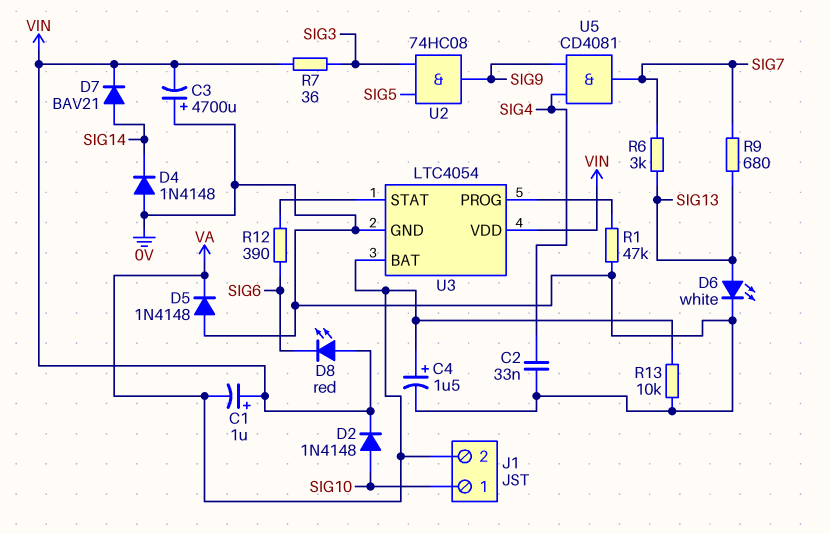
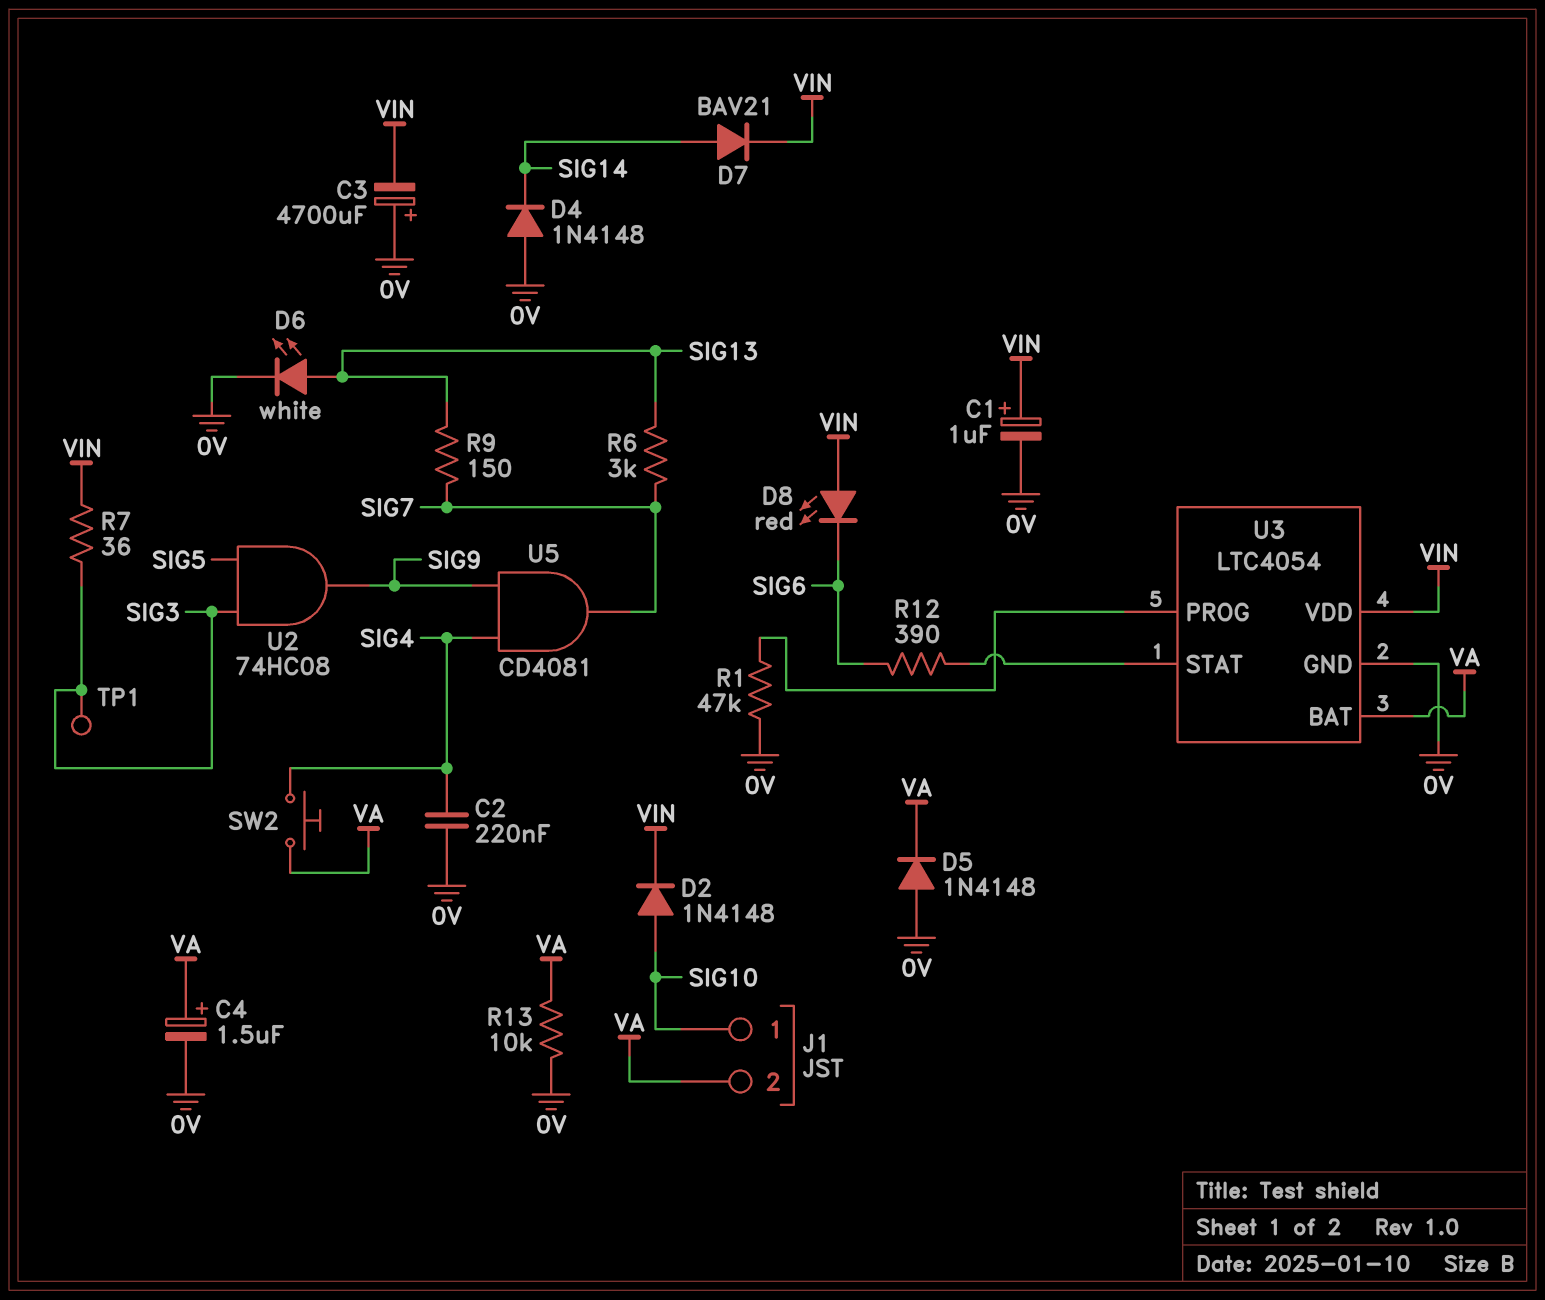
C1: 1uF (plus VIN, minus VA) -> 1uF (plus VIN, minus 0V)
C2: 33nF (0V, SIG4) -> 220nF (0V, SIG4)
R9: 680 (SIG7, SIG13) -> 150 (SIG7, SIG13)
SW2: none -> button (SIG4, VA)
TP1: none -> test point (SIG3)

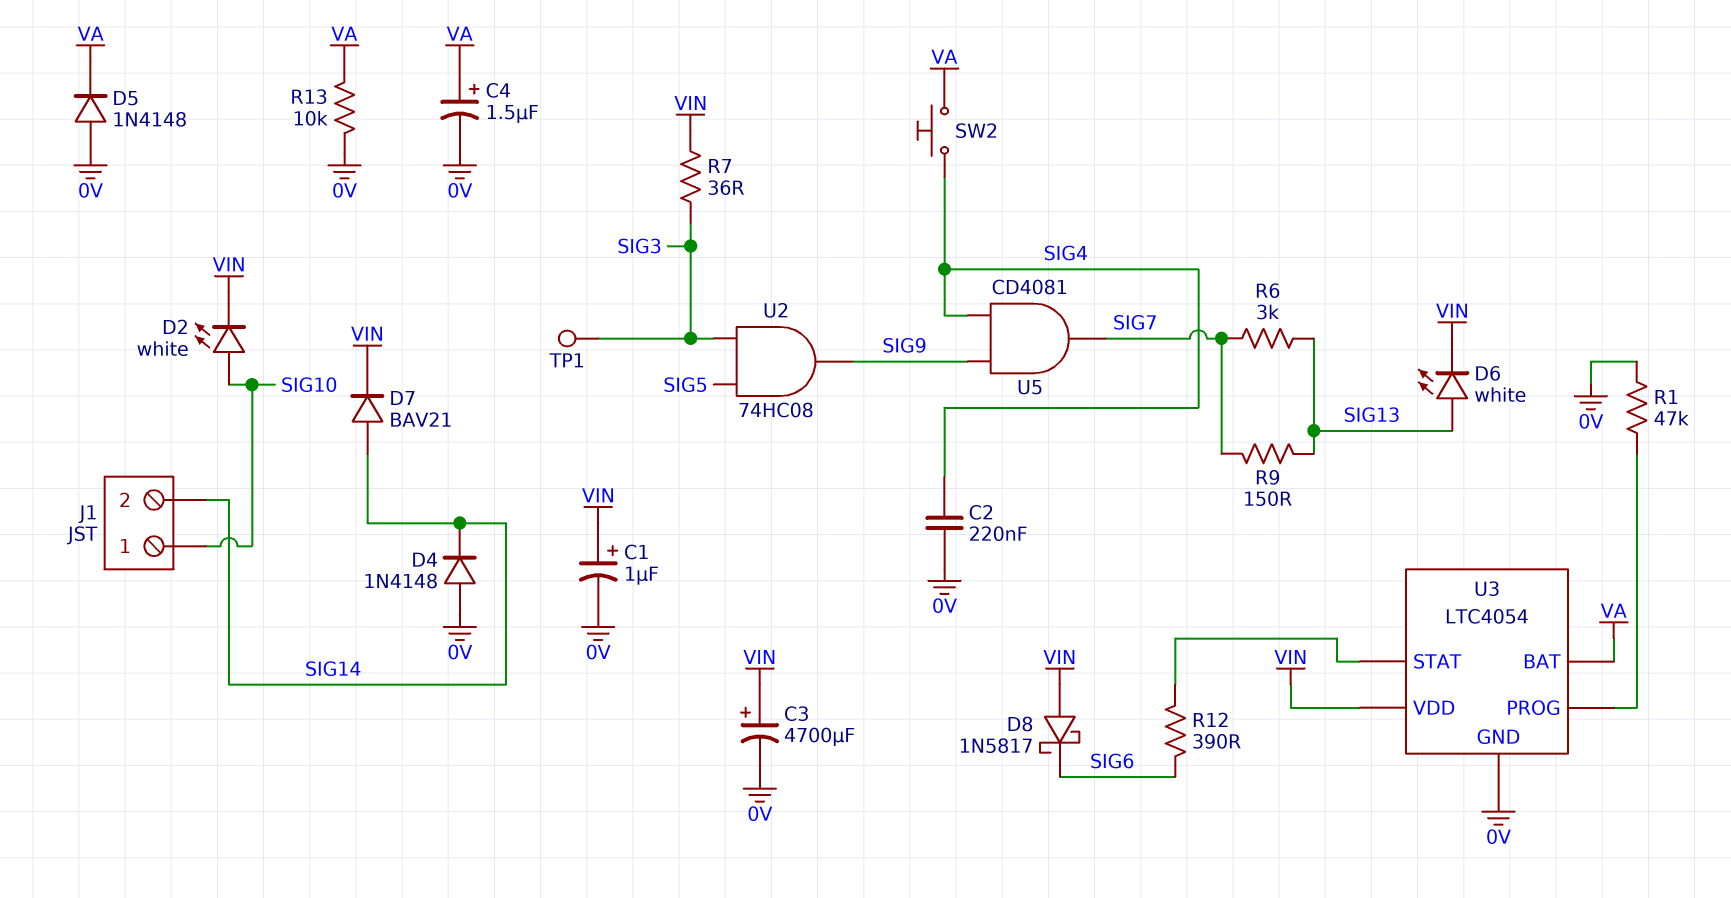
C3: 4700uF (plus 0V, minus VIN) -> 4700uF (plus VIN, minus 0V)
D2: diode 1N4148 (A SIG10, K VIN) -> LED white (A SIG10, K VIN)
D6: LED white (A SIG13, K 0V) -> LED white (A SIG13, K VIN)
D8: LED red (A VIN, K SIG6) -> schottky 1N5817 (A VIN, K SIG6)
J1 pin 2: VA -> SIG14

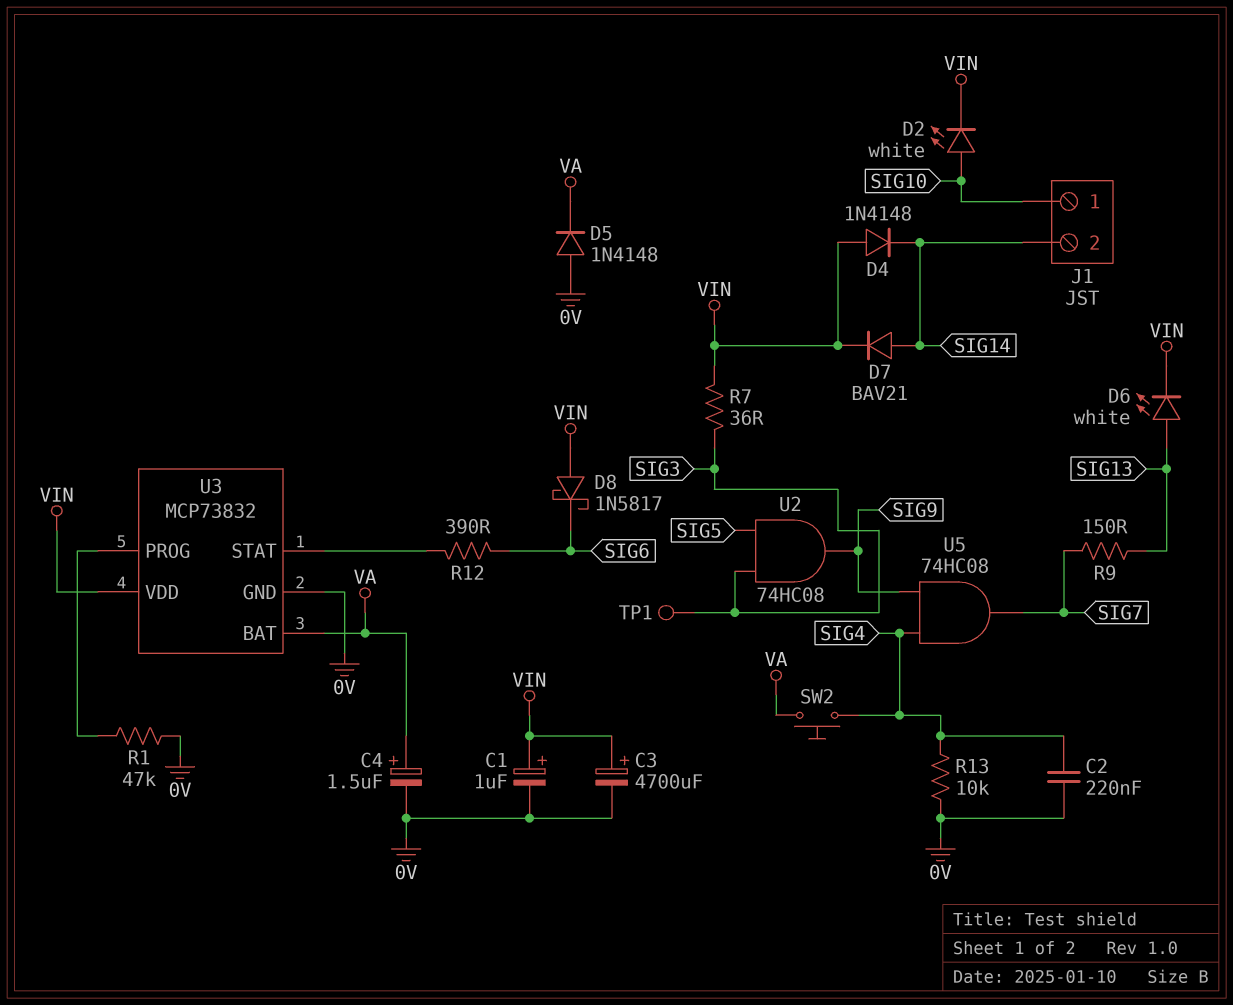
D4: diode 1N4148 (A 0V, K SIG14) -> diode 1N4148 (A VIN, K SIG14)
R6: 3k (SIG7, SIG13) -> none
R13: 10k (0V, VA) -> 10k (0V, SIG4)
U3: LTC4054 -> MCP73832
U5: AND CD4081 (in SIG4, in SIG9, out SIG7) -> AND 74HC08 (in SIG4, in SIG9, out SIG7)

